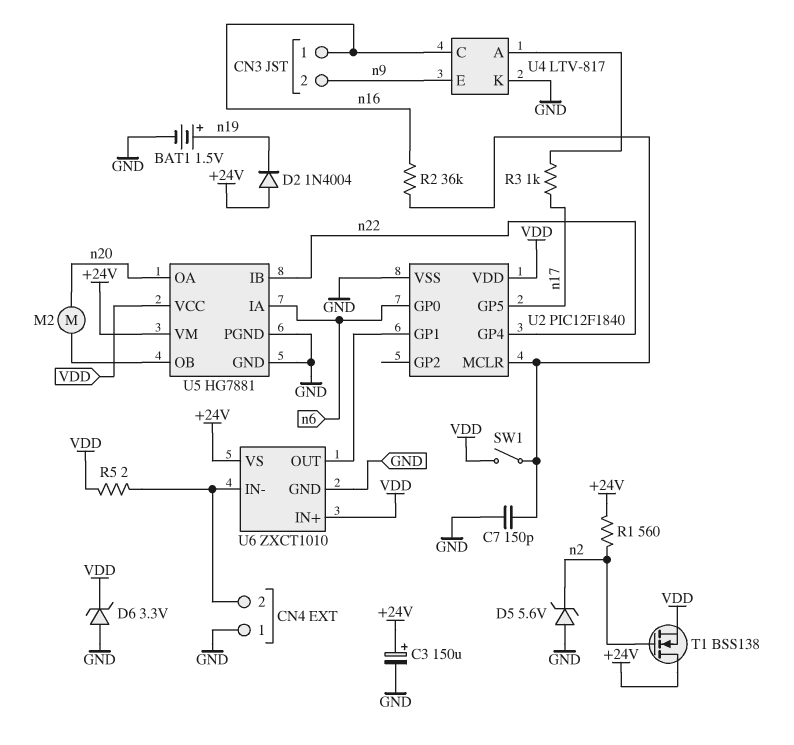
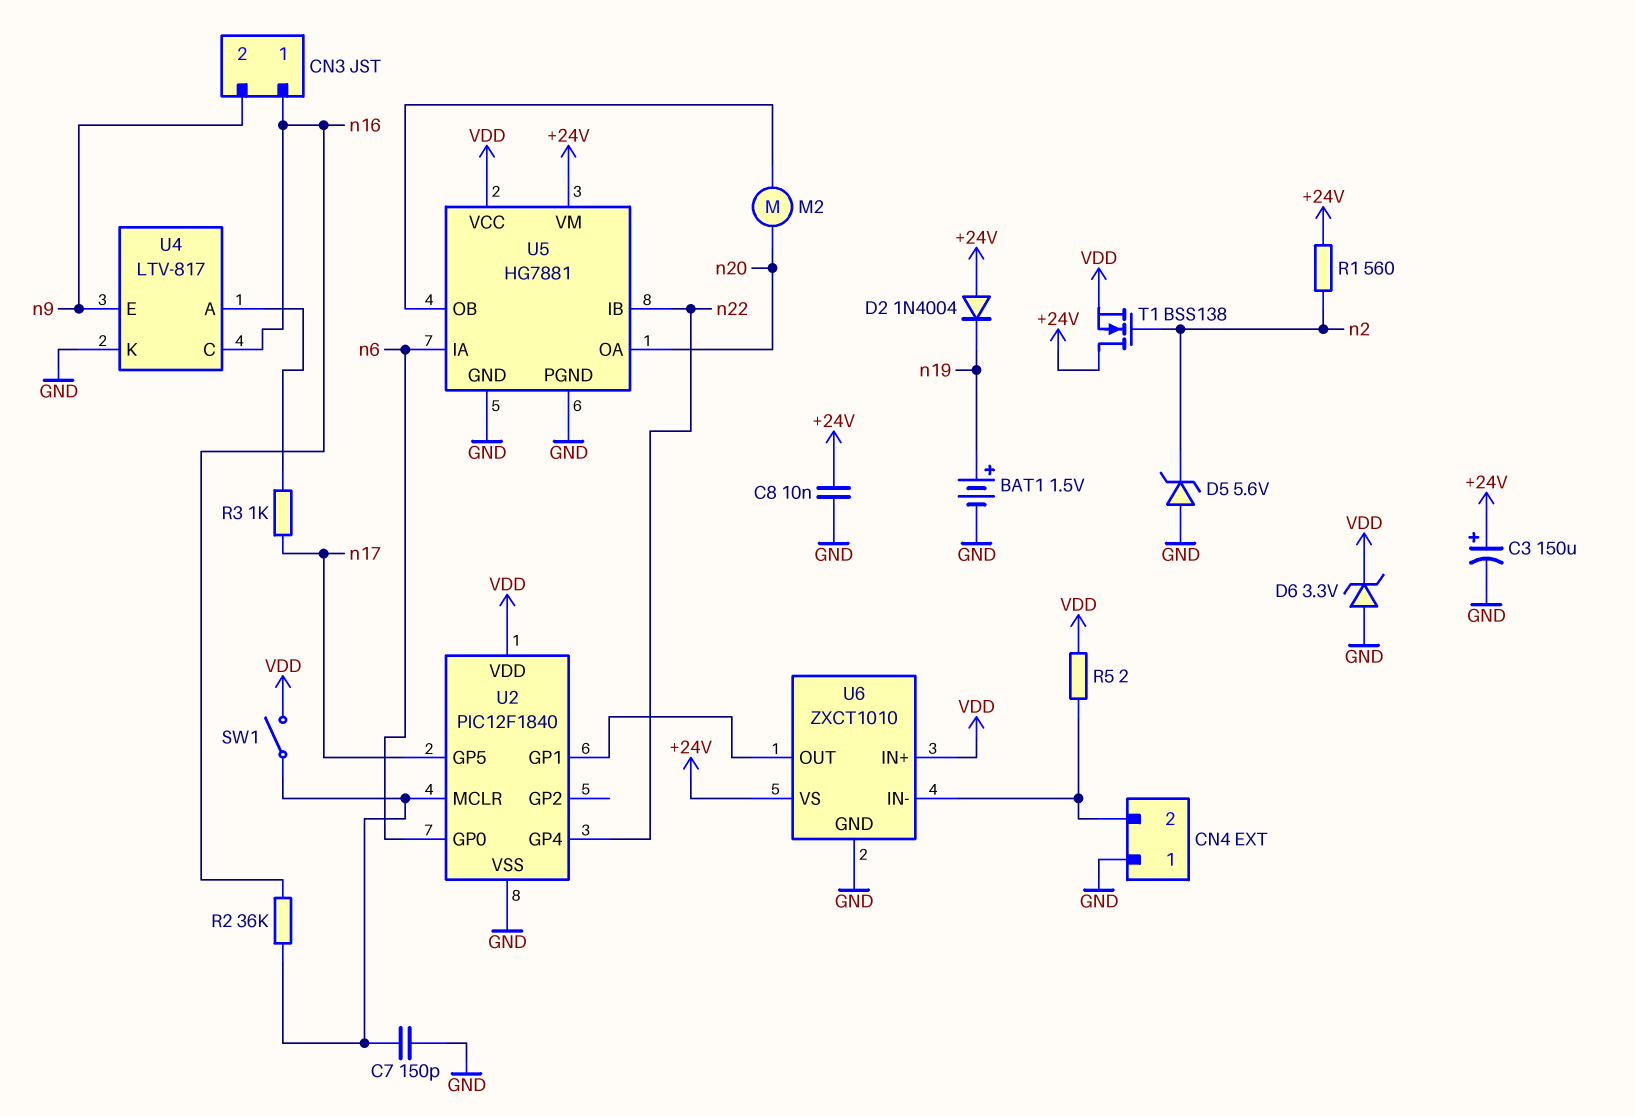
C8: none -> 10nF (+24V, GND)

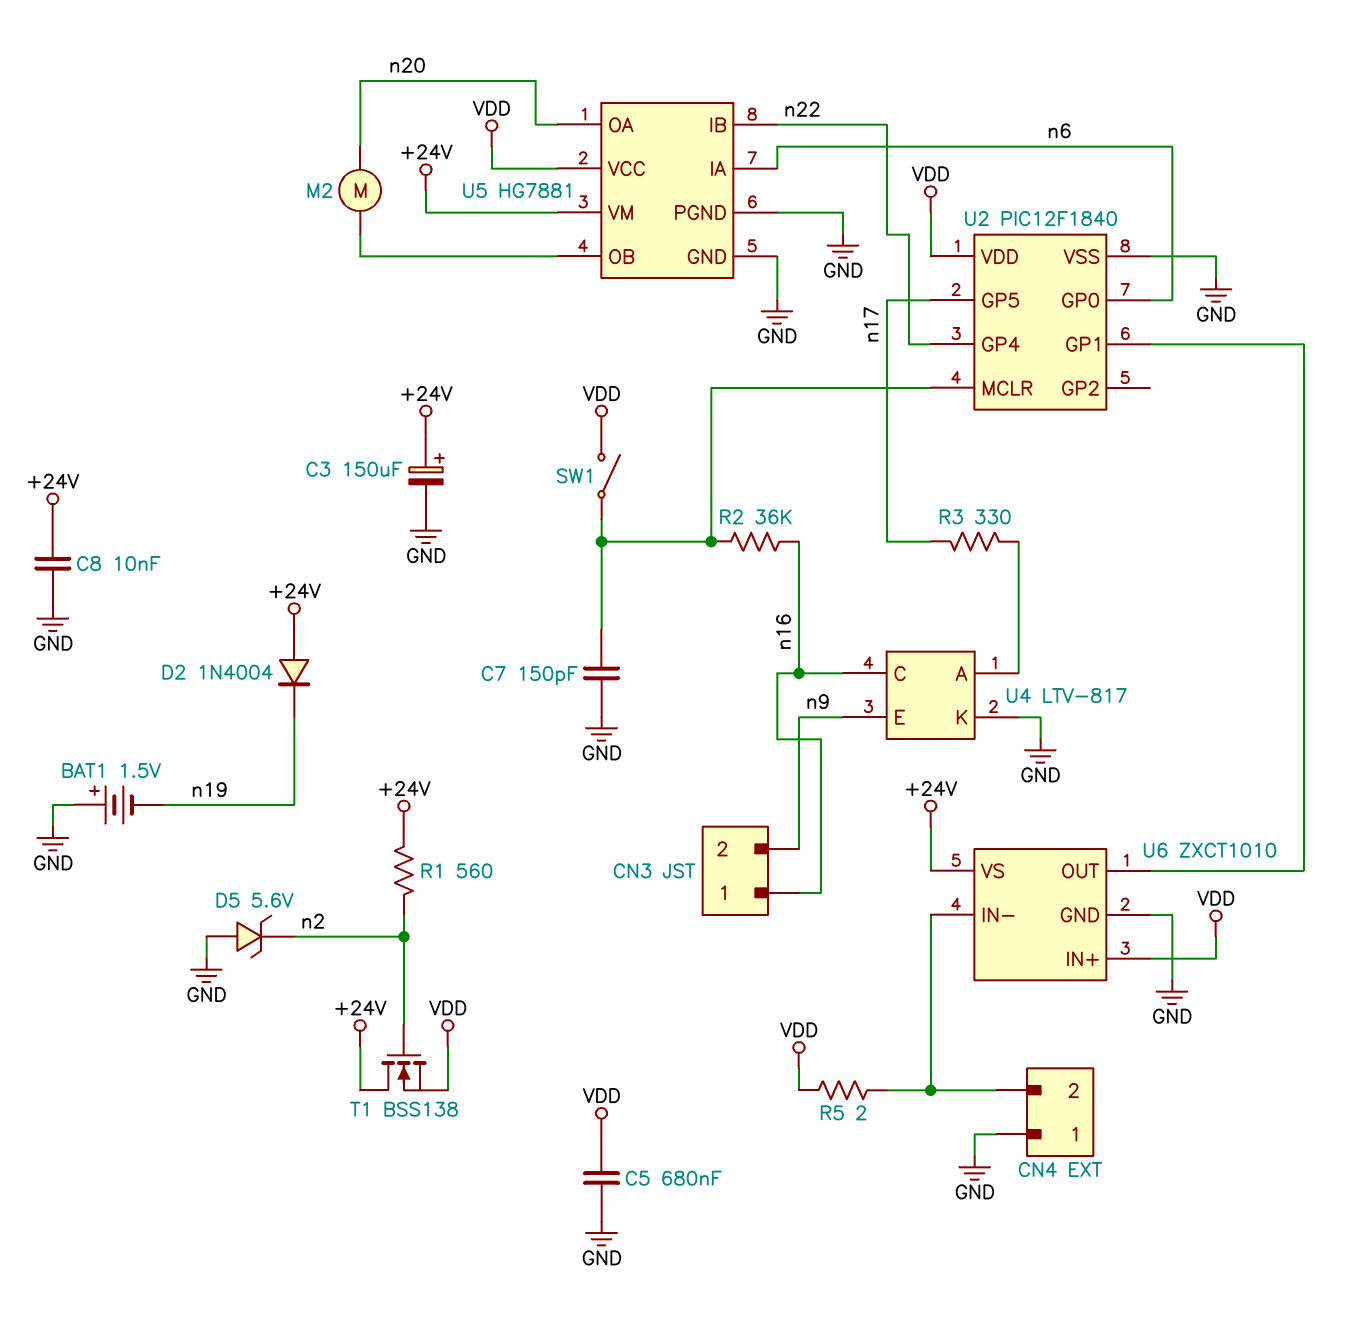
BAT1: 1.5V (plus n19, minus GND) -> 1.5V (plus GND, minus n19)
C5: none -> 680nF (GND, VDD)
D6: zener 3.3V (A GND, K VDD) -> none
R3: 1k (U4/A, n17) -> 330 (U4/A, n17)

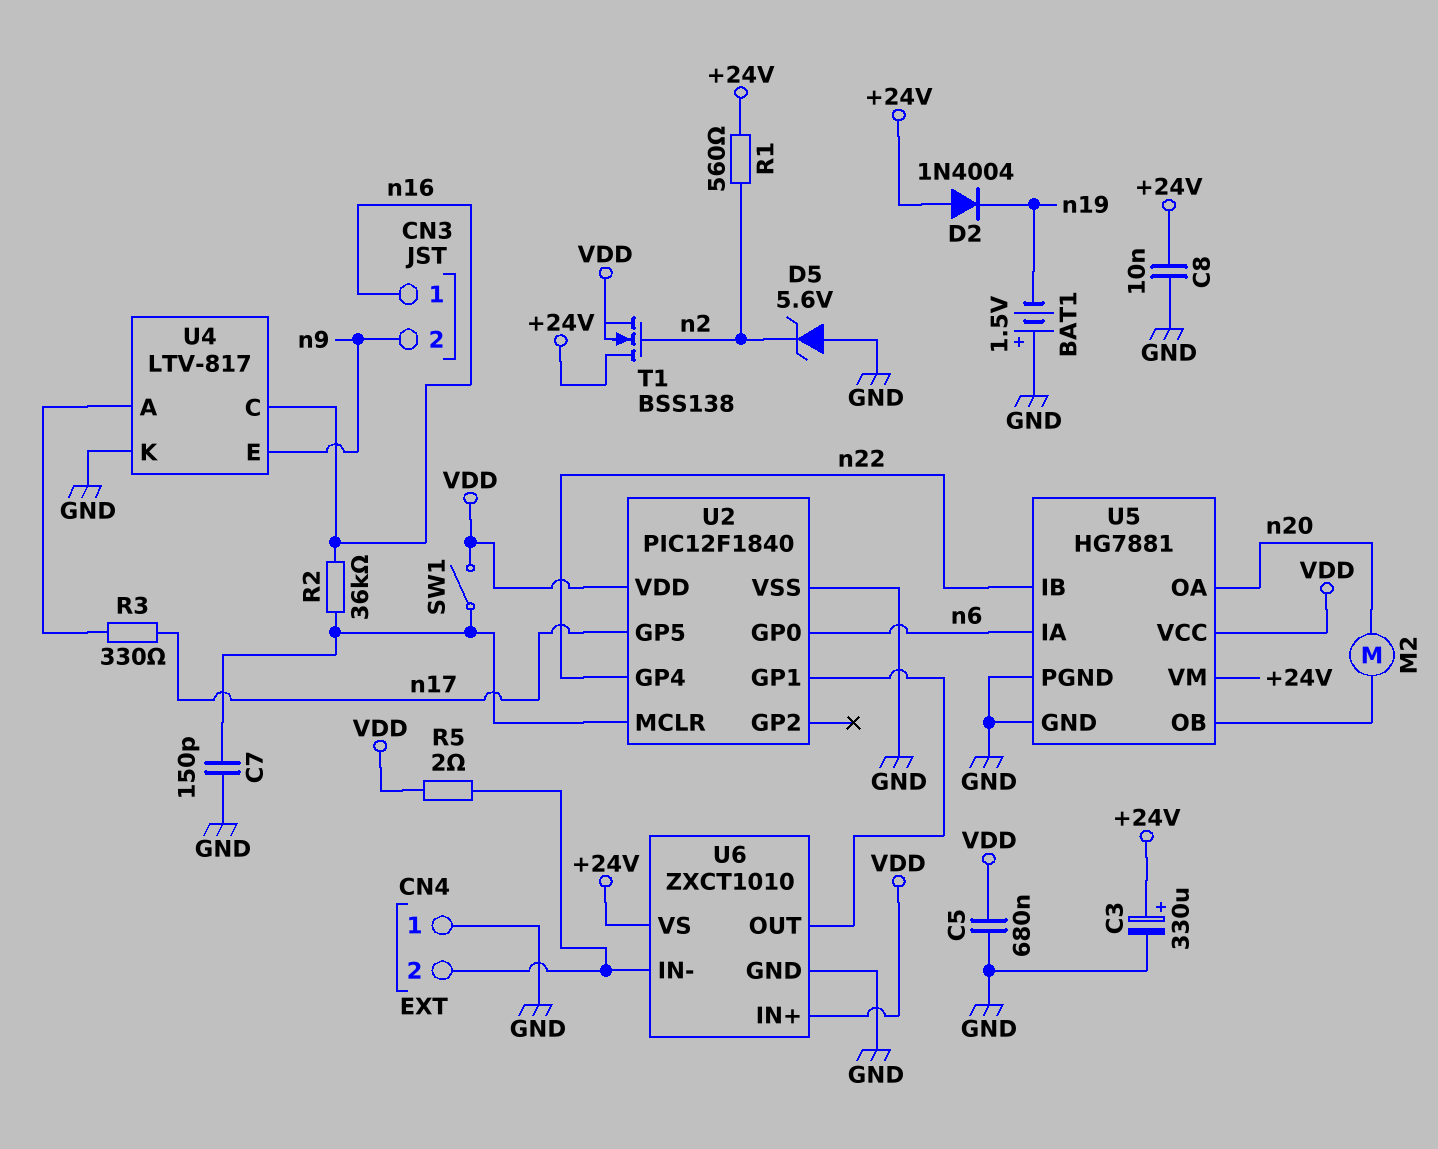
C3: 150uF (plus +24V, minus GND) -> 330uF (plus +24V, minus GND)

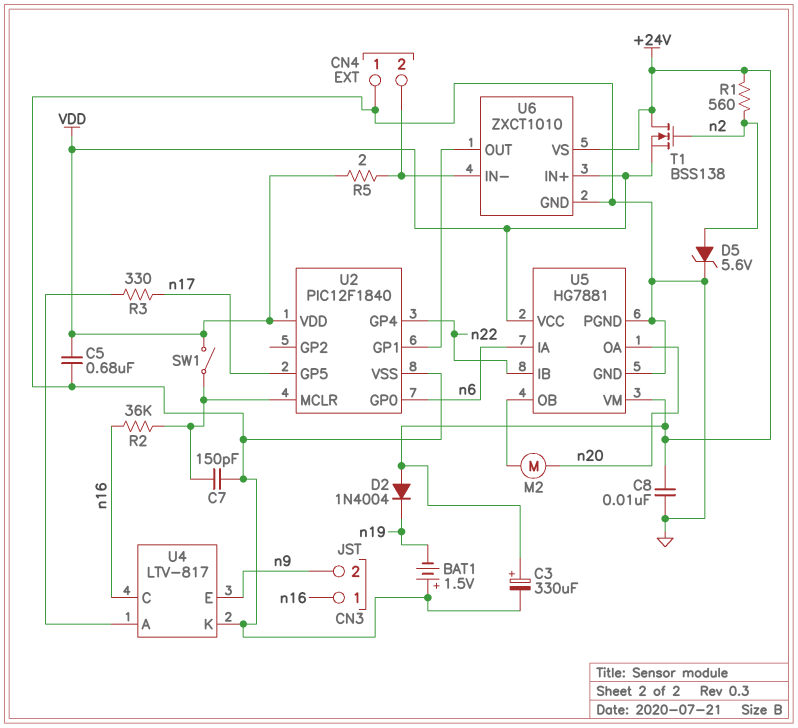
D5: zener 5.6V (A GND, K n2) -> zener 5.6V (A n2, K GND)

